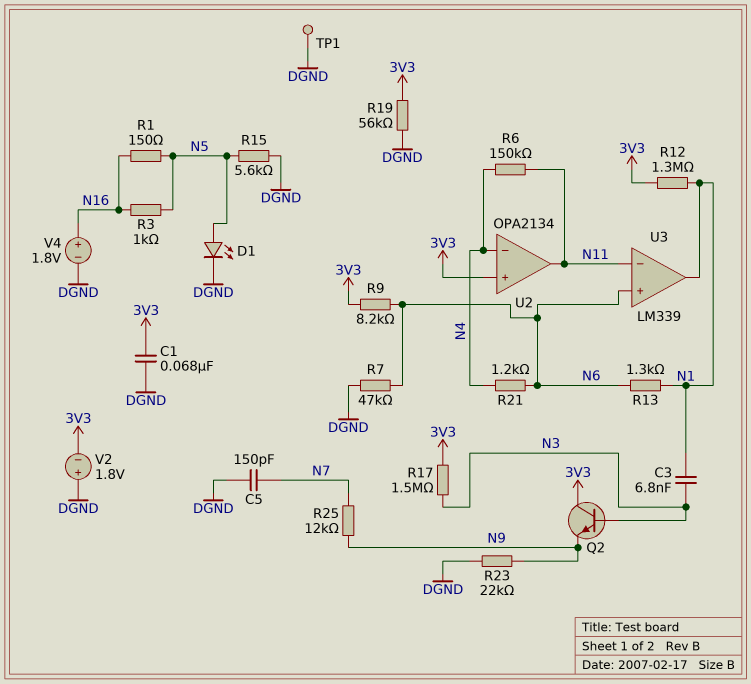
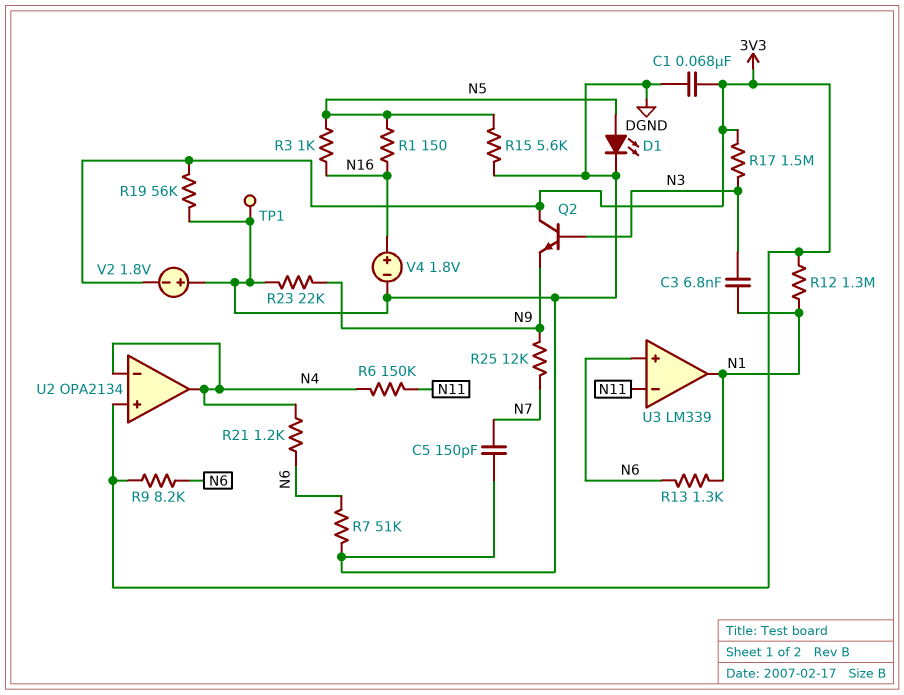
R7: 47k (DGND, N6) -> 51k (DGND, N6)
U2 pin out: N11 -> N4

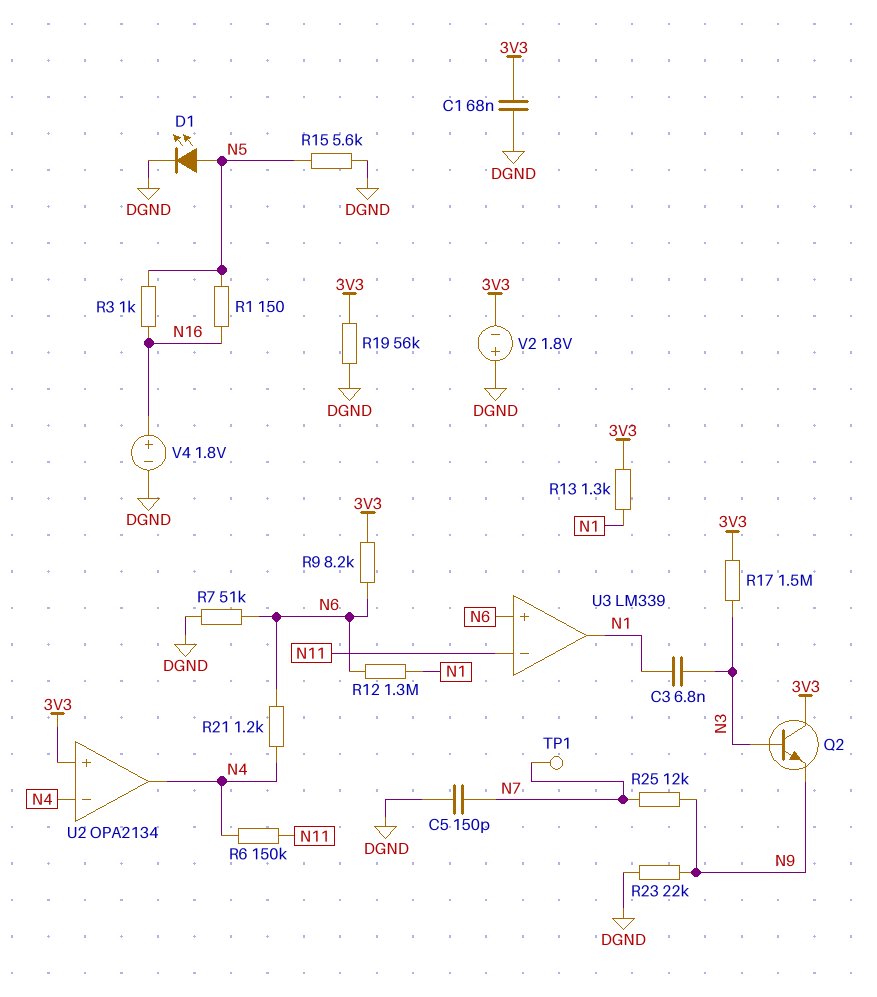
R12: 1.3M (3V3, N1) -> 1.3M (N1, N6)
R13: 1.3k (N1, N6) -> 1.3k (3V3, N1)
TP1: test point (DGND) -> test point (N7)

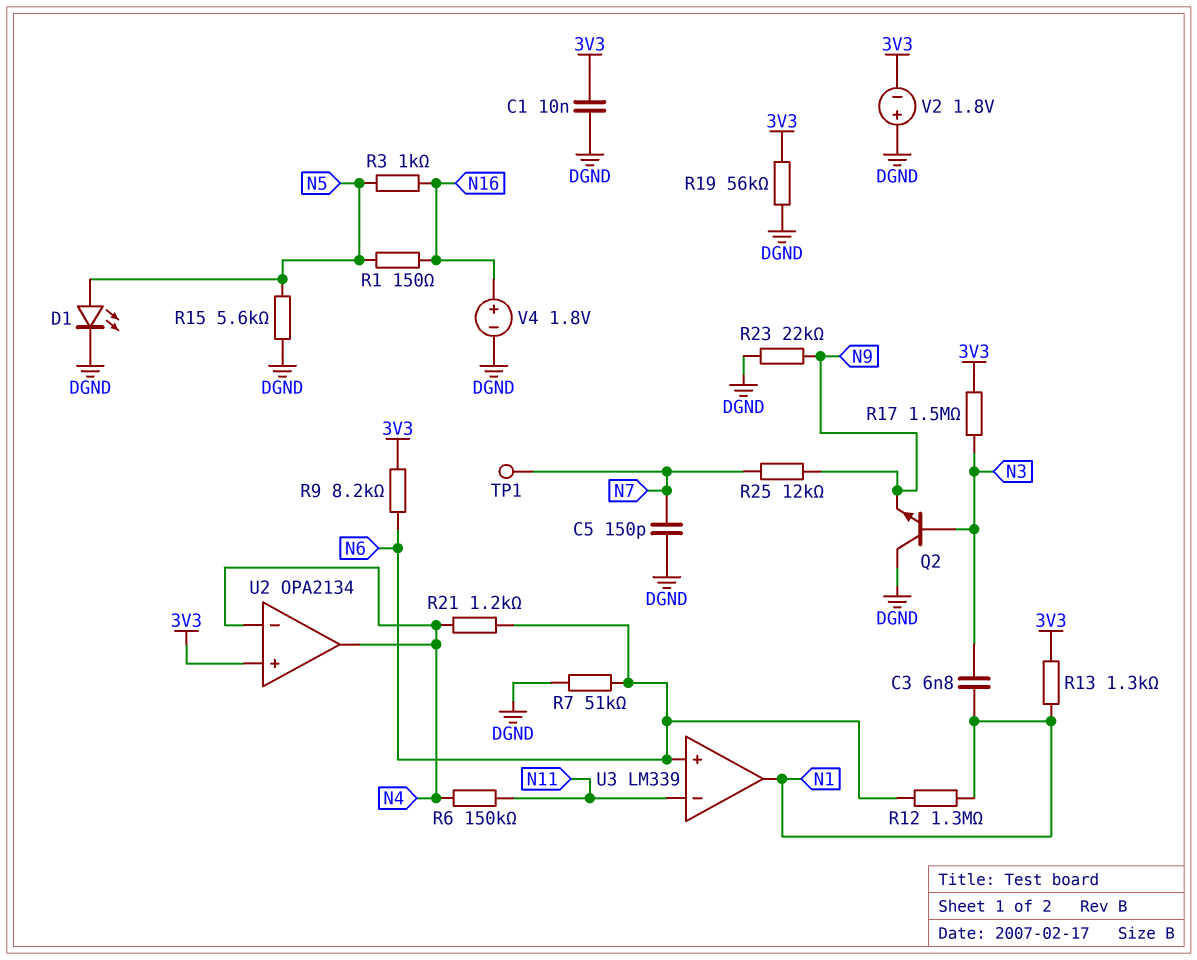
C1: 68nF (3V3, DGND) -> 10nF (3V3, DGND)
Q2: NPN (B N3, C 3V3, E N9) -> NPN (B N3, C DGND, E N9)

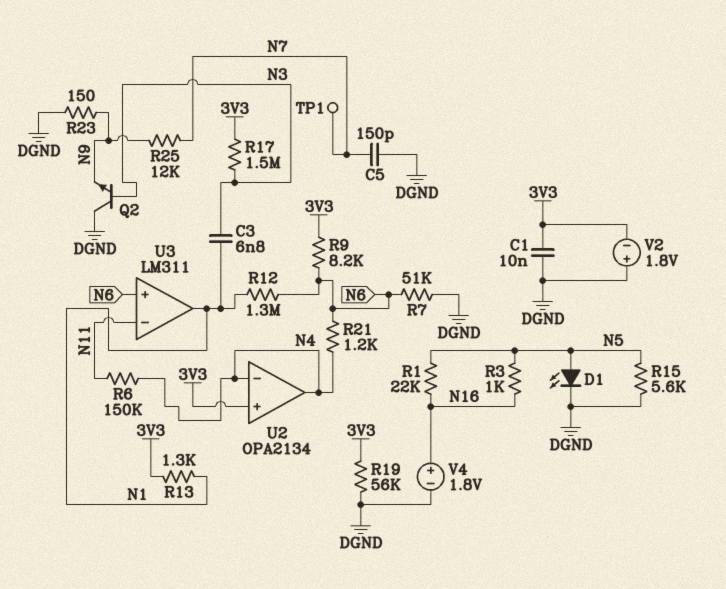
R1: 150 (N5, N16) -> 22k (N5, N16)
R23: 22k (DGND, N9) -> 150 (DGND, N9)
U3: LM339 -> LM311

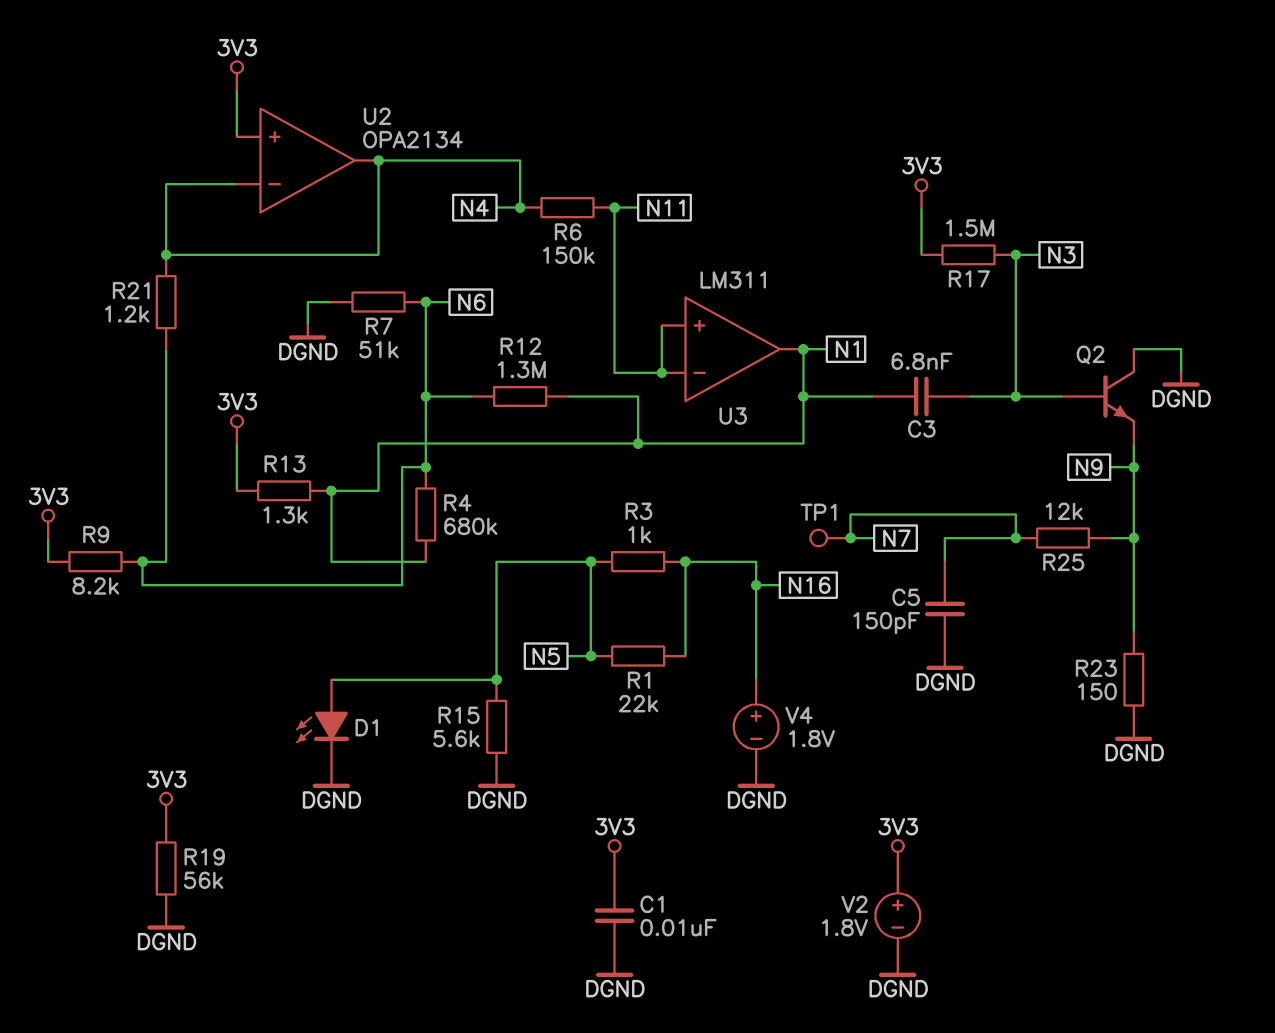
R4: none -> 680k (N1, N6)
U3 pin in+: N6 -> N11
V2: 1.8V (plus DGND, minus 3V3) -> 1.8V (plus 3V3, minus DGND)

